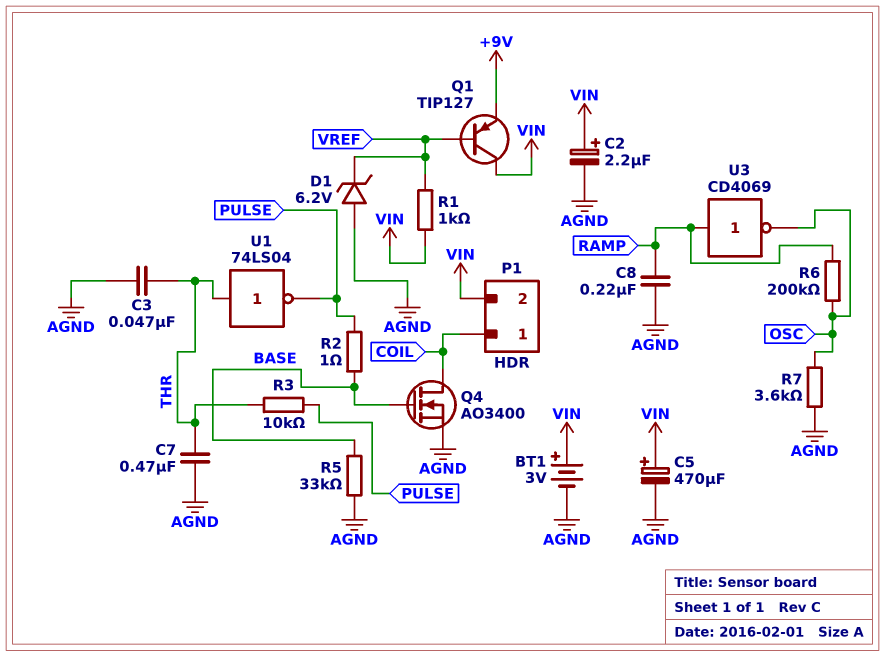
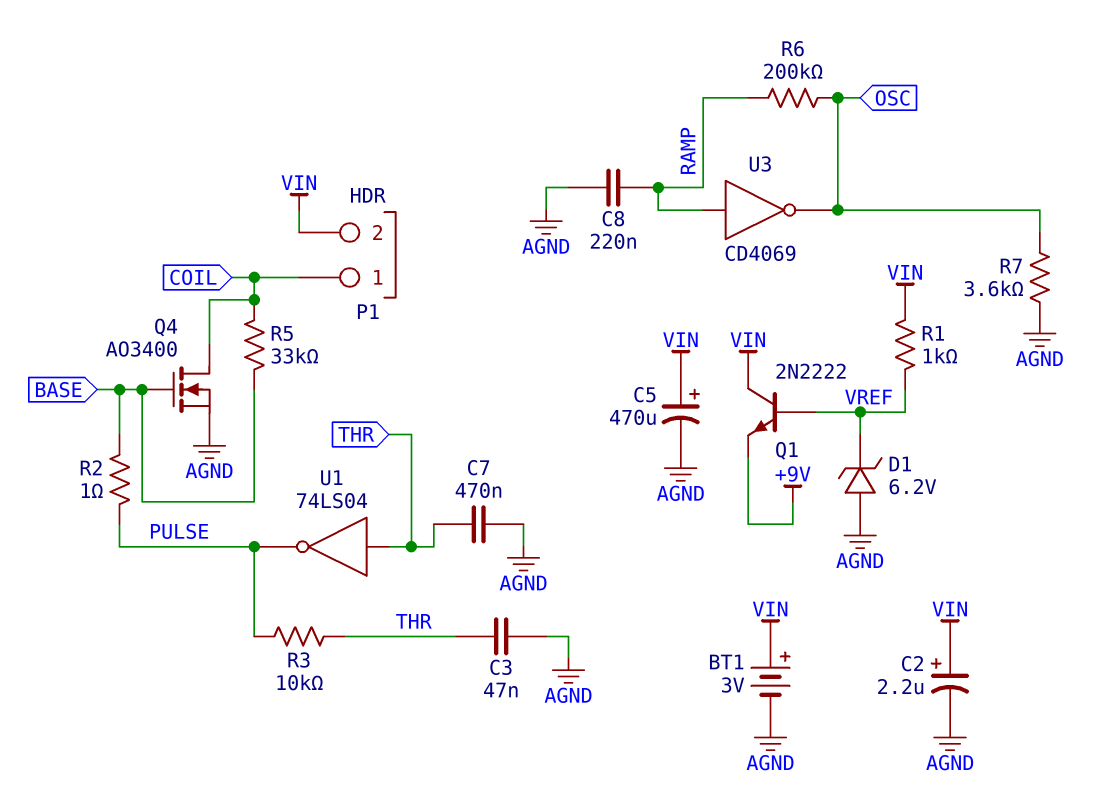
Q1: PNP TIP127 (B VREF, C VIN, E +9V) -> NPN 2N2222 (B VREF, C VIN, E +9V)
R5: 33k (AGND, BASE) -> 33k (BASE, COIL)

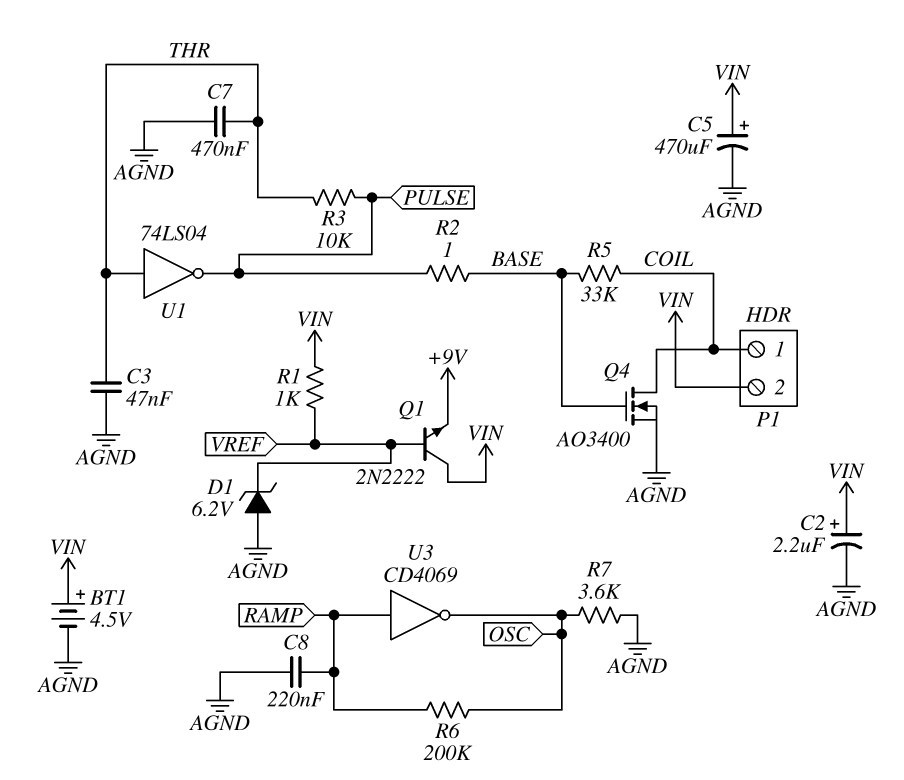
BT1: 3V (plus VIN, minus AGND) -> 4.5V (plus VIN, minus AGND)

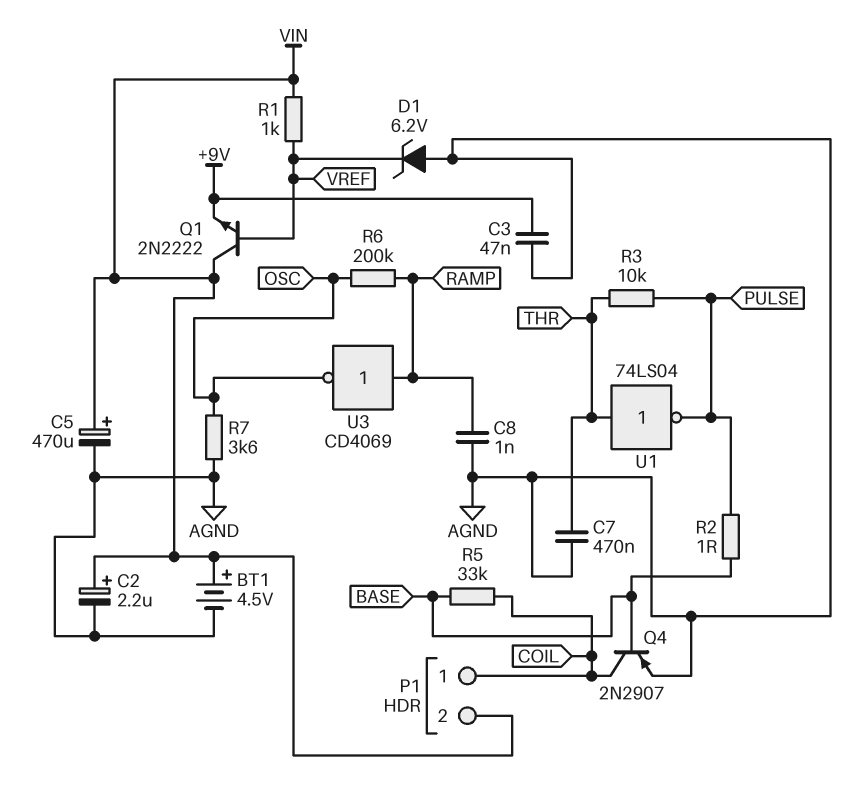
C3: 47nF (AGND, THR) -> 47nF (+9V, AGND)
C8: 220nF (AGND, RAMP) -> 1nF (AGND, RAMP)
Q4: NMOS AO3400 (G BASE, D COIL, S AGND) -> PNP 2N2907 (B BASE, C COIL, E AGND)

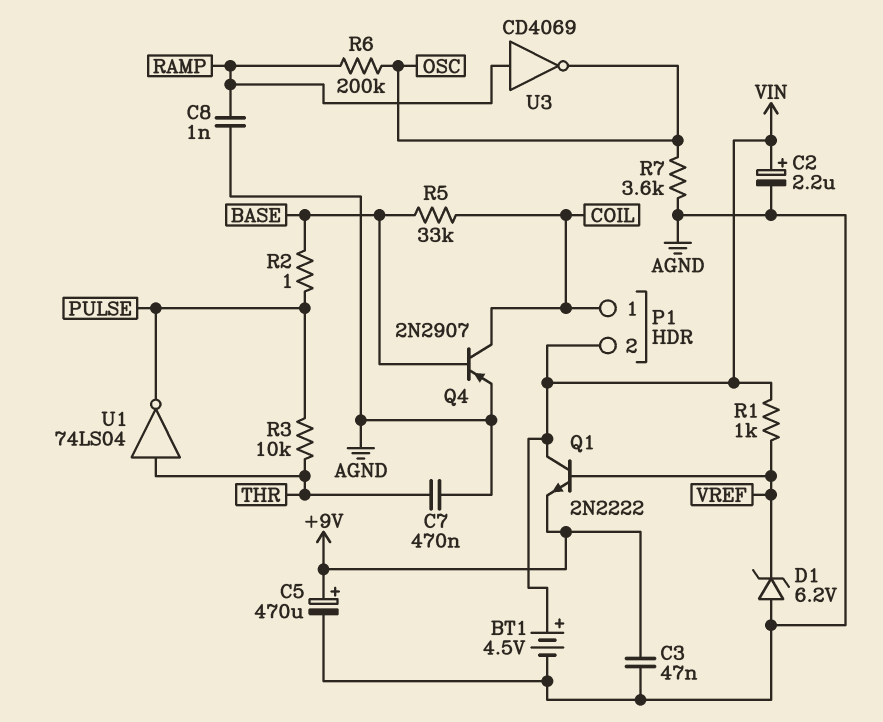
C5: 470uF (plus VIN, minus AGND) -> 470uF (plus +9V, minus AGND)

